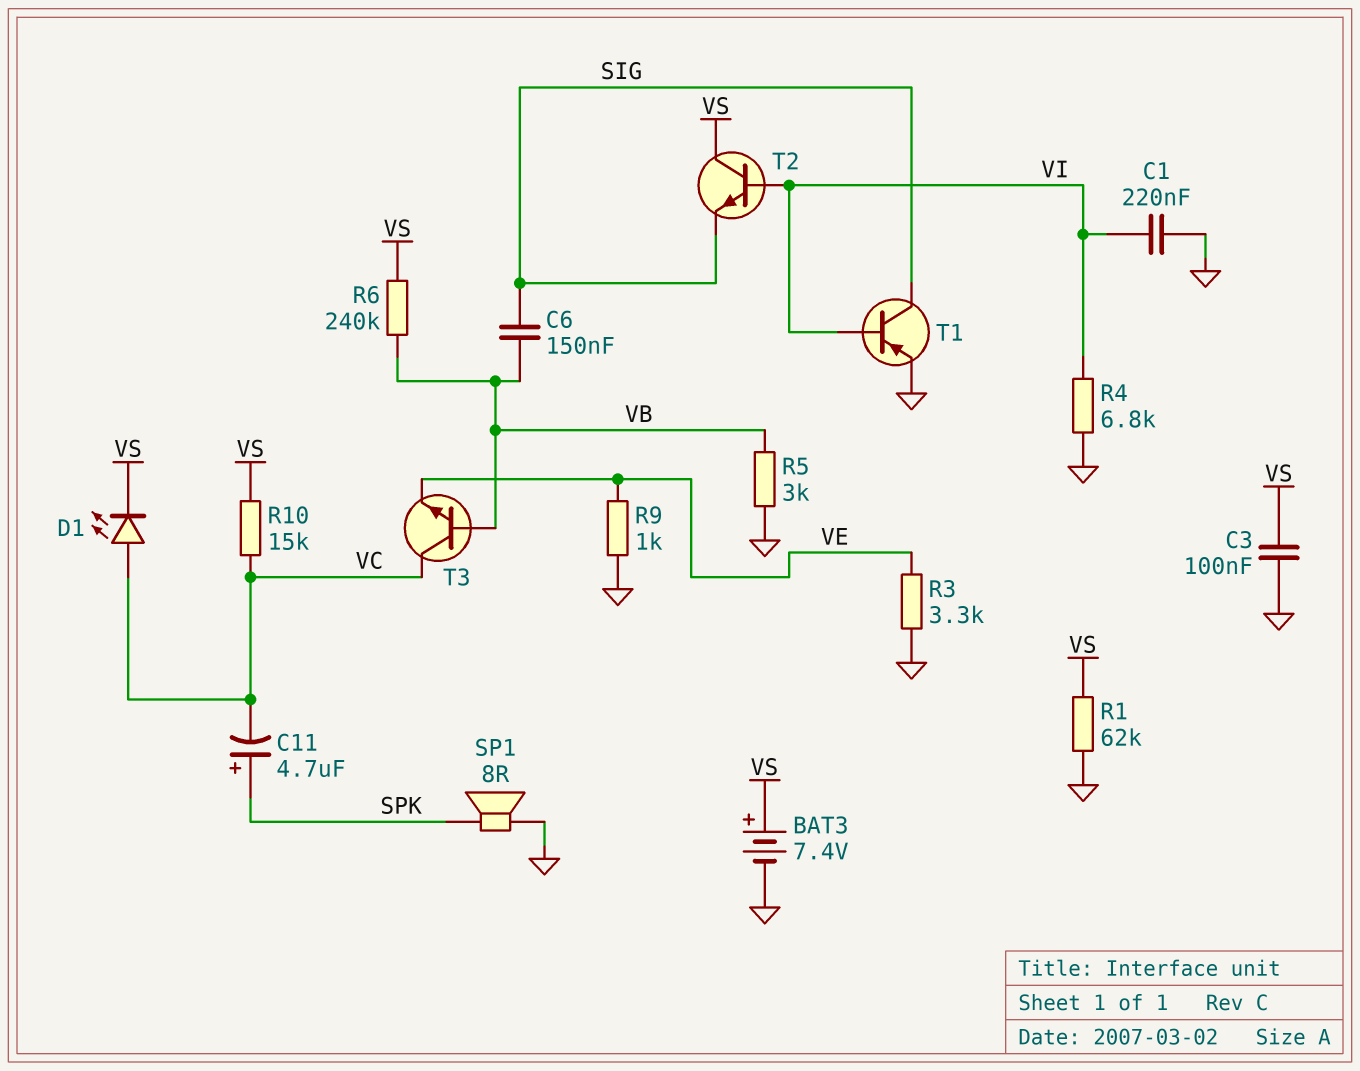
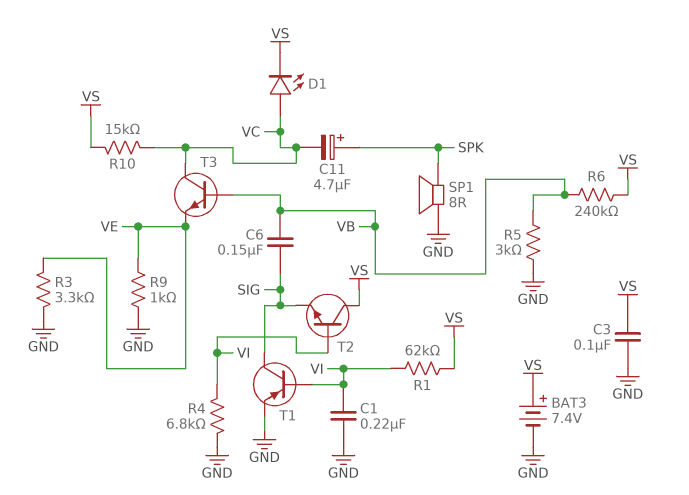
R1: 62k (GND, VS) -> 62k (VI, VS)

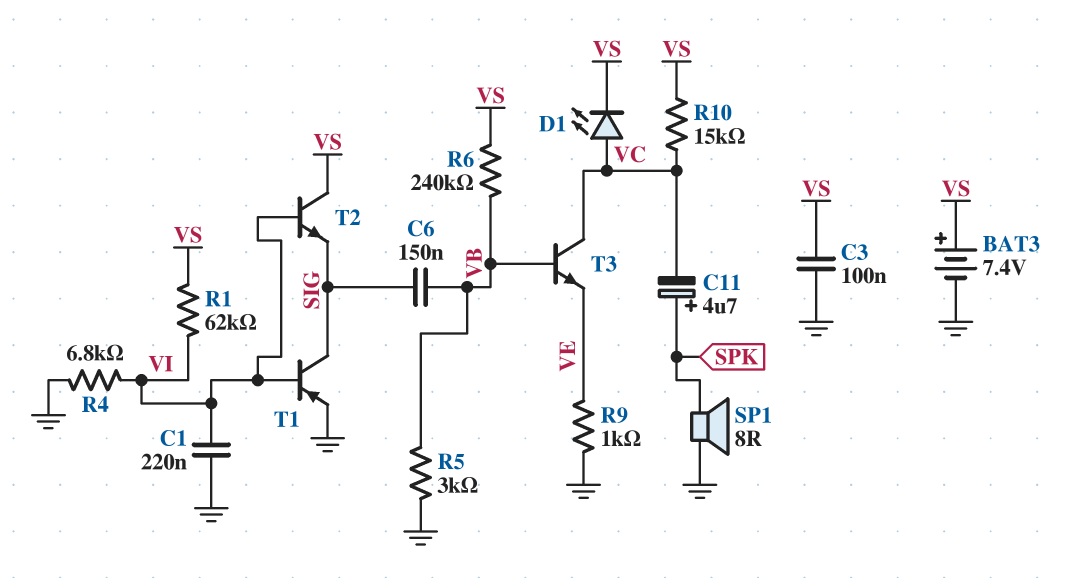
R3: 3.3k (GND, VE) -> none

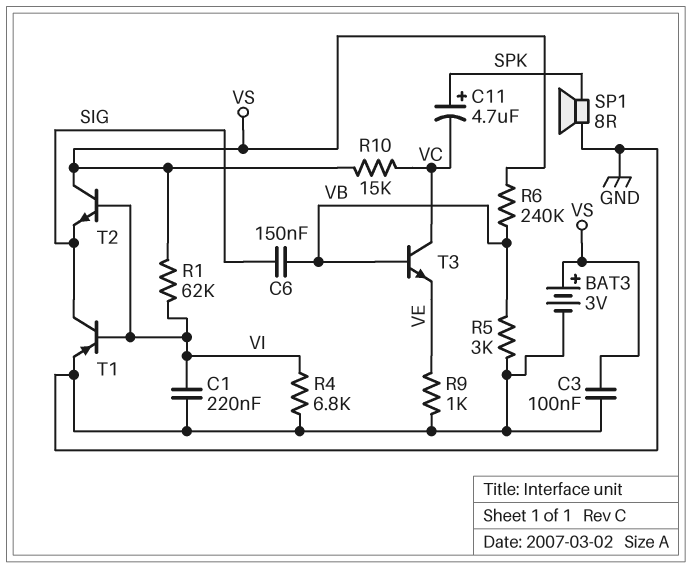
BAT3: 7.4V (plus VS, minus GND) -> 3V (plus VS, minus GND)
D1: LED (A VC, K VS) -> none

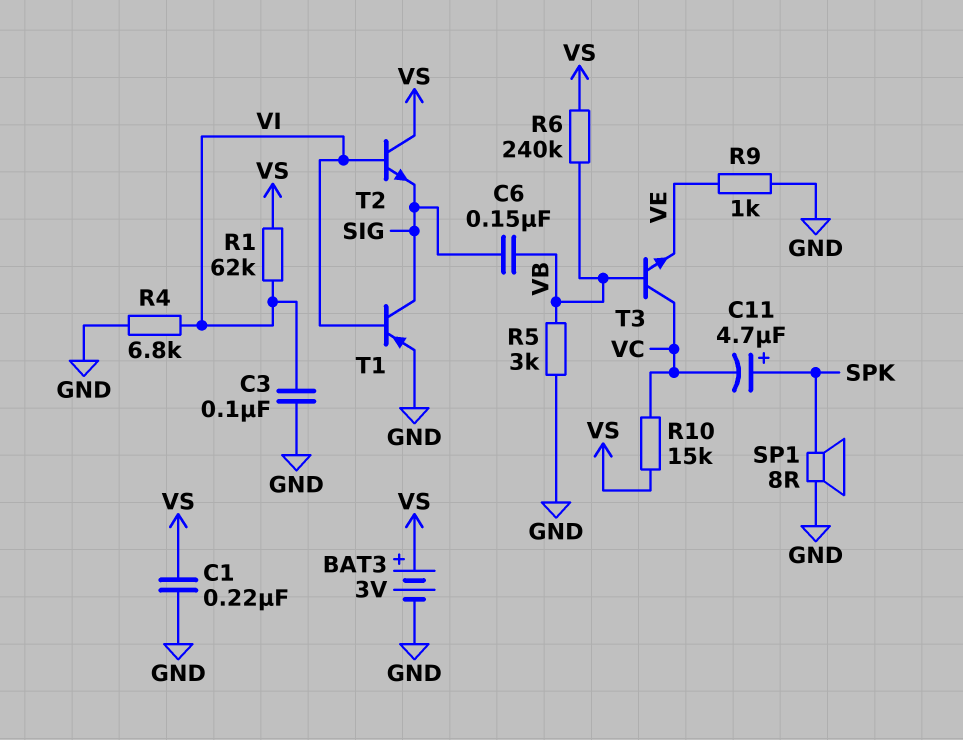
C1: 220nF (GND, VI) -> 220nF (GND, VS)
C3: 100nF (GND, VS) -> 100nF (GND, VI)

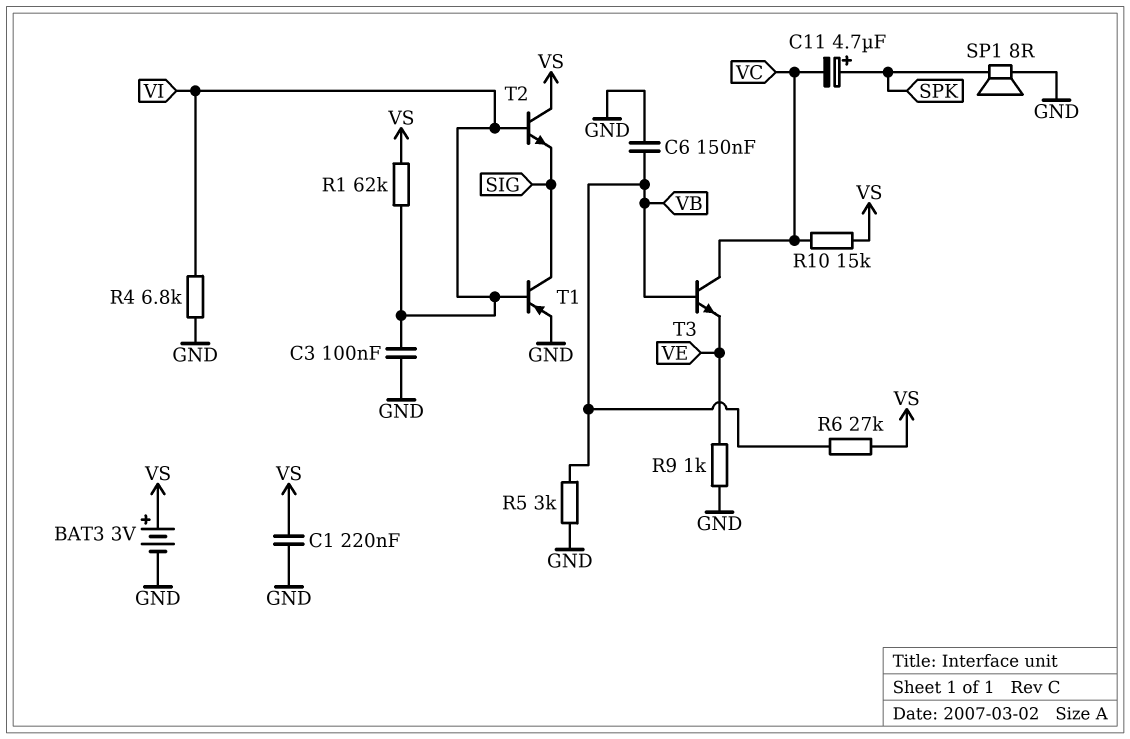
C6: 150nF (SIG, VB) -> 150nF (GND, VB)
R6: 240k (VB, VS) -> 27k (VB, VS)

